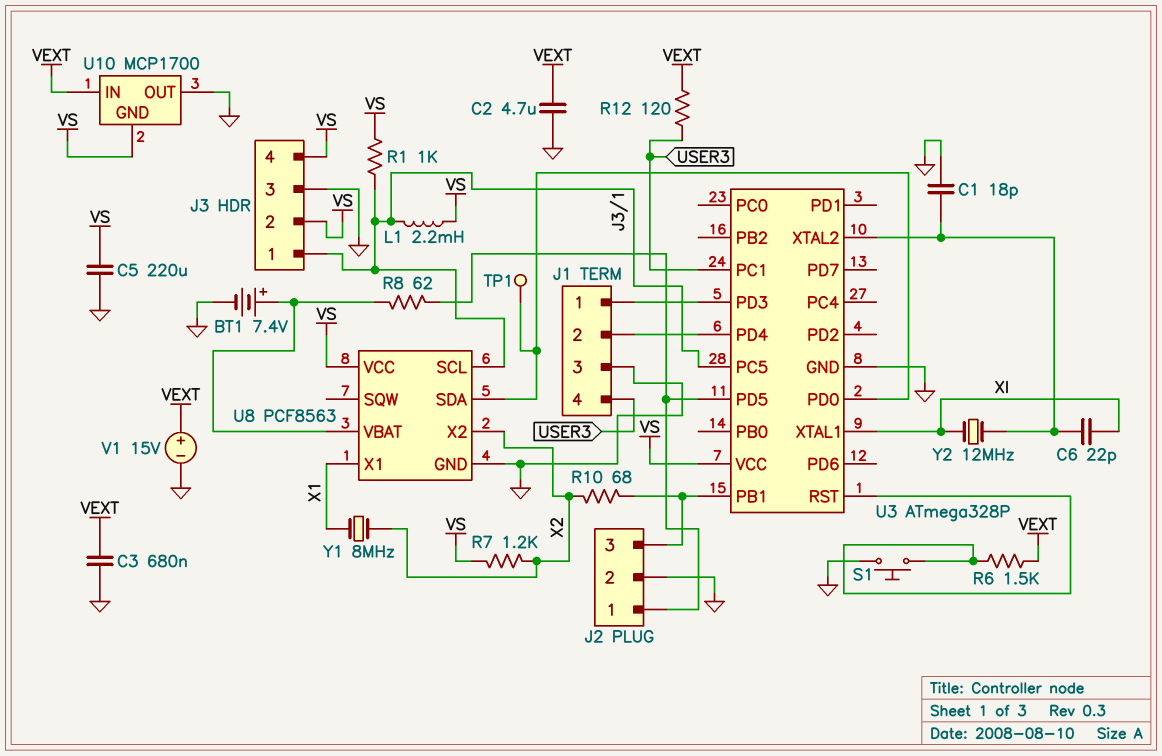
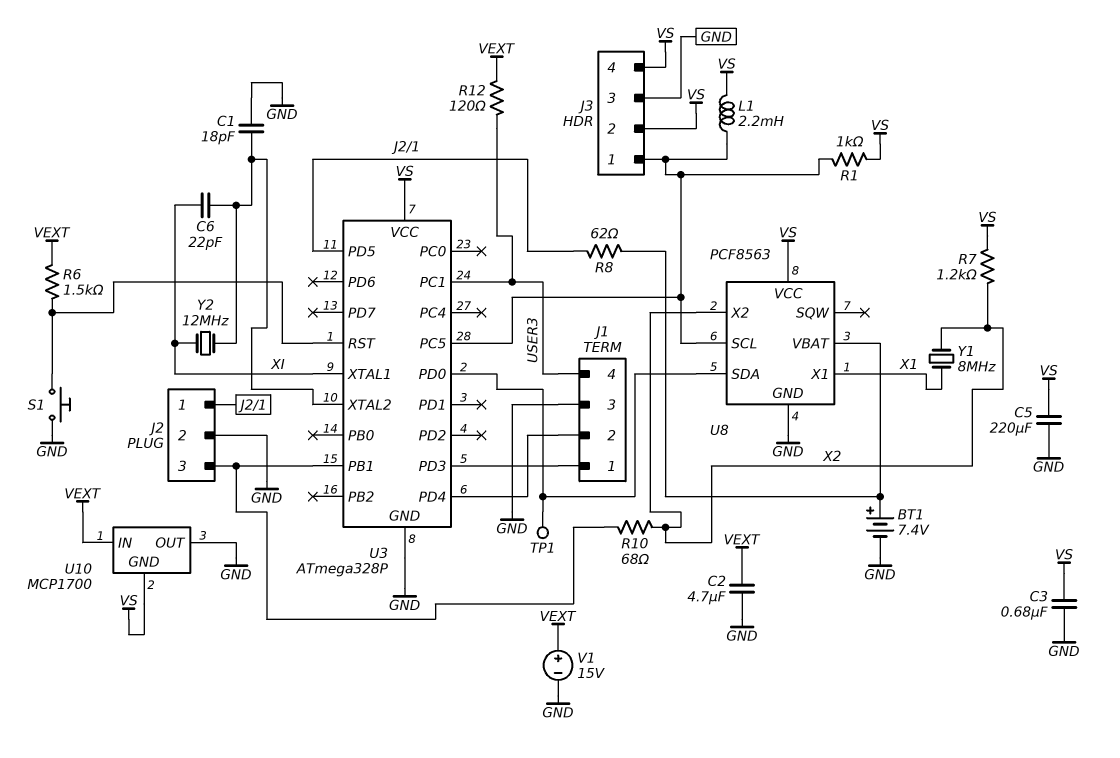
C3: 680nF (GND, VEXT) -> 680nF (GND, VS)

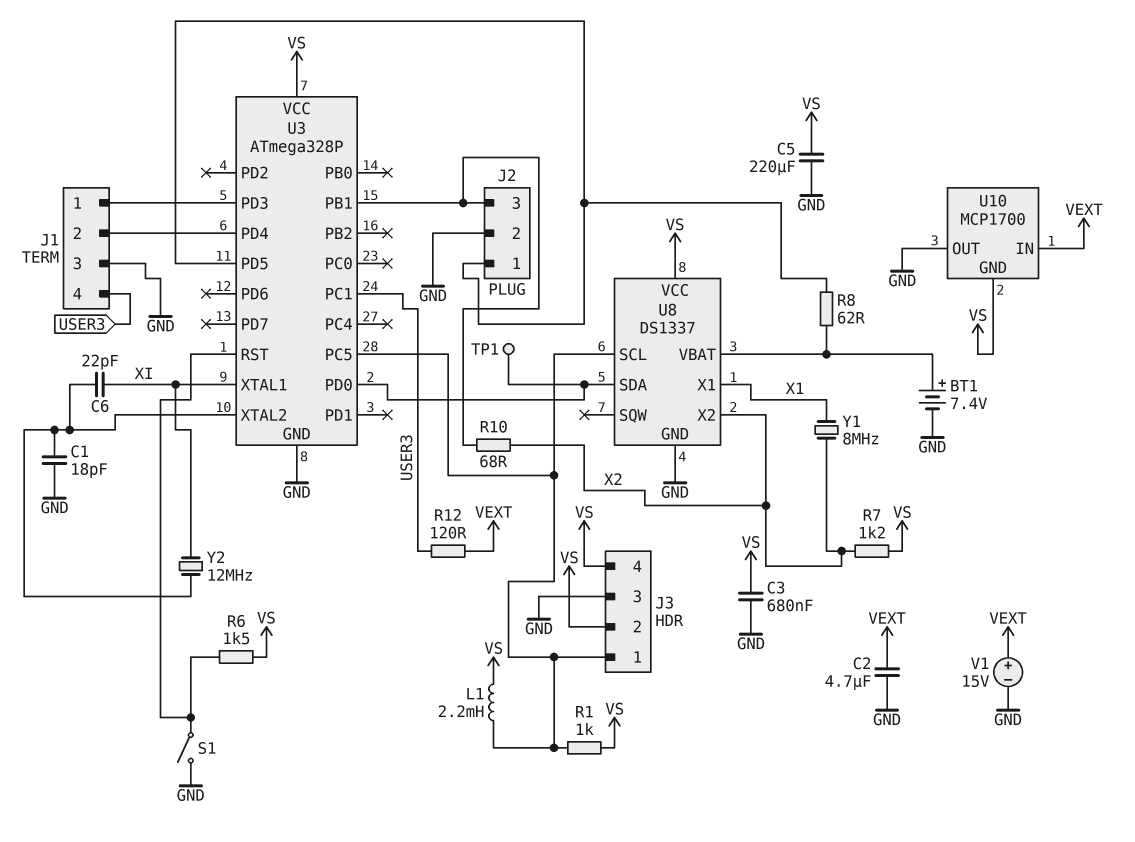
R6: 1.5k (U3/RST, VEXT) -> 1.5k (U3/RST, VS)
S1: button (GND, U3/RST) -> switch (GND, U3/RST)
U8: PCF8563 -> DS1337

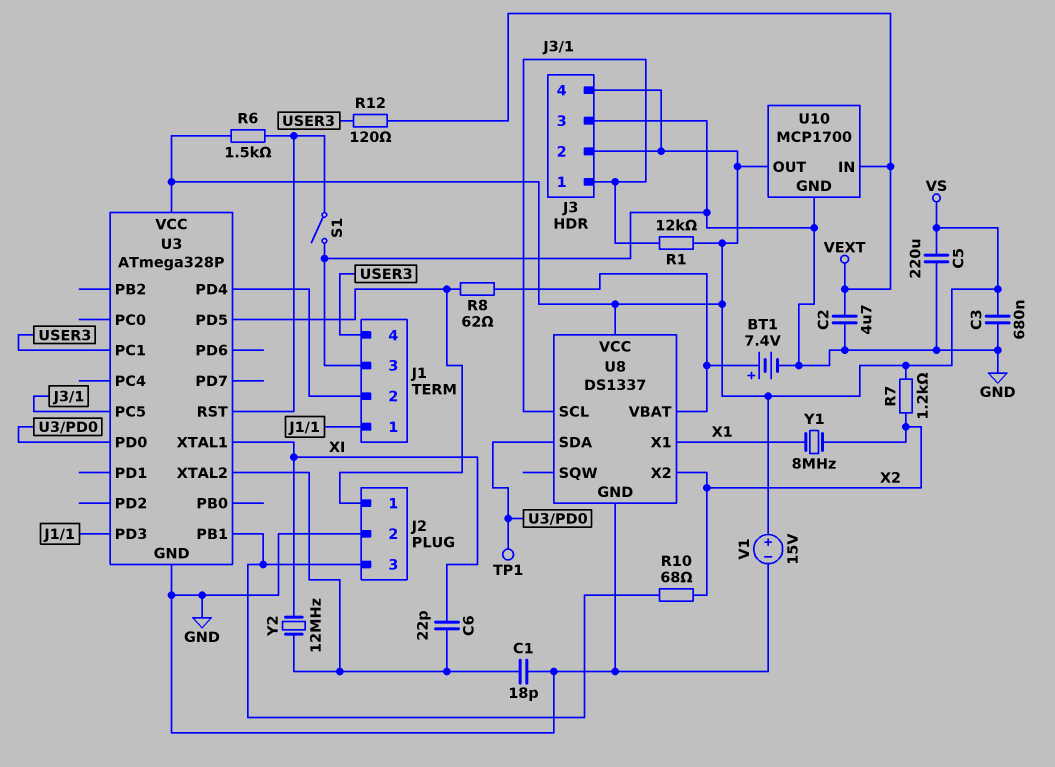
L1: 2.2mH (J3/1, VS) -> none
R1: 1k (J3/1, VS) -> 12k (J3/1, VS)
U10 pin GND: VS -> GND
U10 pin OUT: GND -> VS
V1: 15V (plus VEXT, minus GND) -> 15V (plus VS, minus GND)

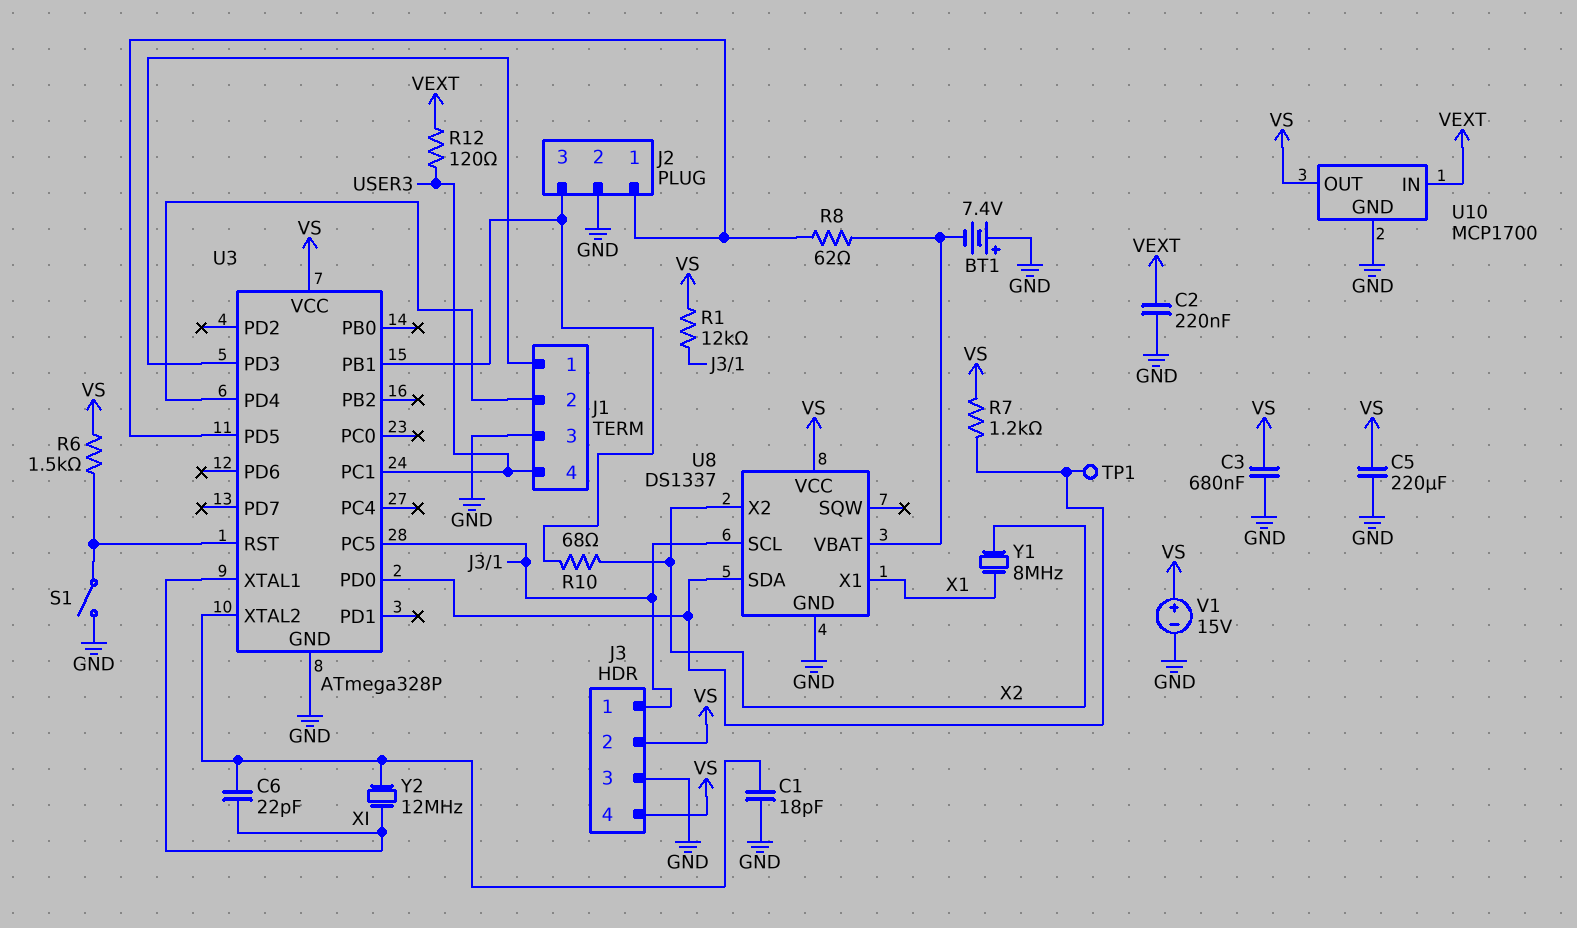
BT1: 7.4V (plus U8/VBAT, minus GND) -> 7.4V (plus GND, minus U8/VBAT)
C2: 4.7uF (GND, VEXT) -> 220nF (GND, VEXT)
R7: 1.2k (VS, X2) -> 1.2k (U3/PD0, VS)

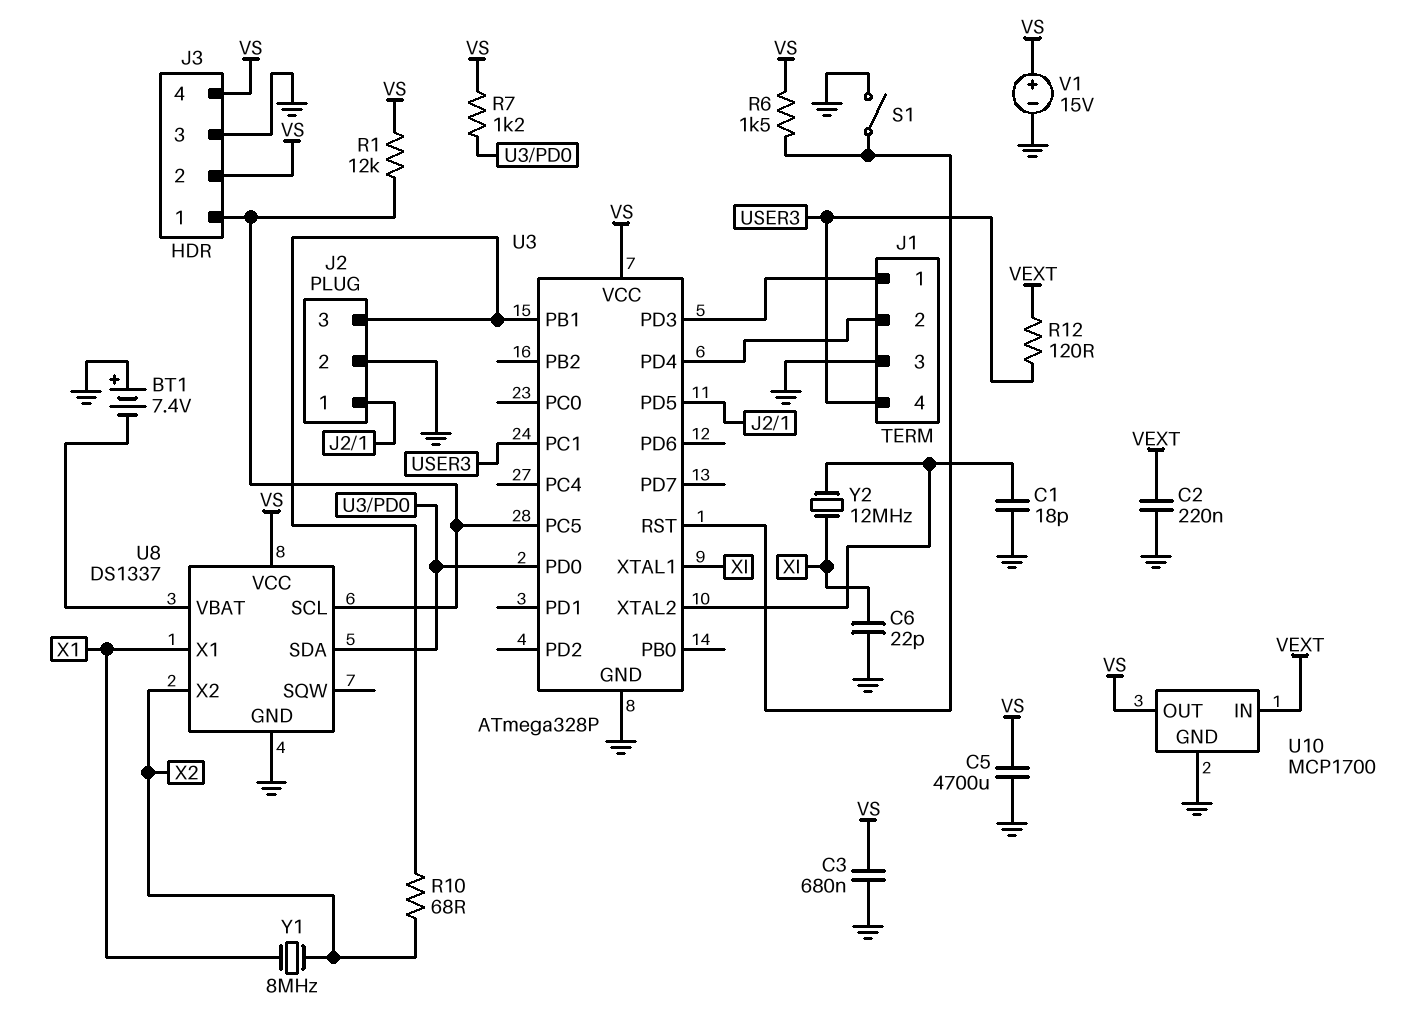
C5: 220uF (GND, VS) -> 4700uF (GND, VS)
C6: 22pF (U3/XTAL2, XI) -> 22pF (GND, XI)
R8: 62 (J2/1, U8/VBAT) -> none
TP1: test point (U3/PD0) -> none

